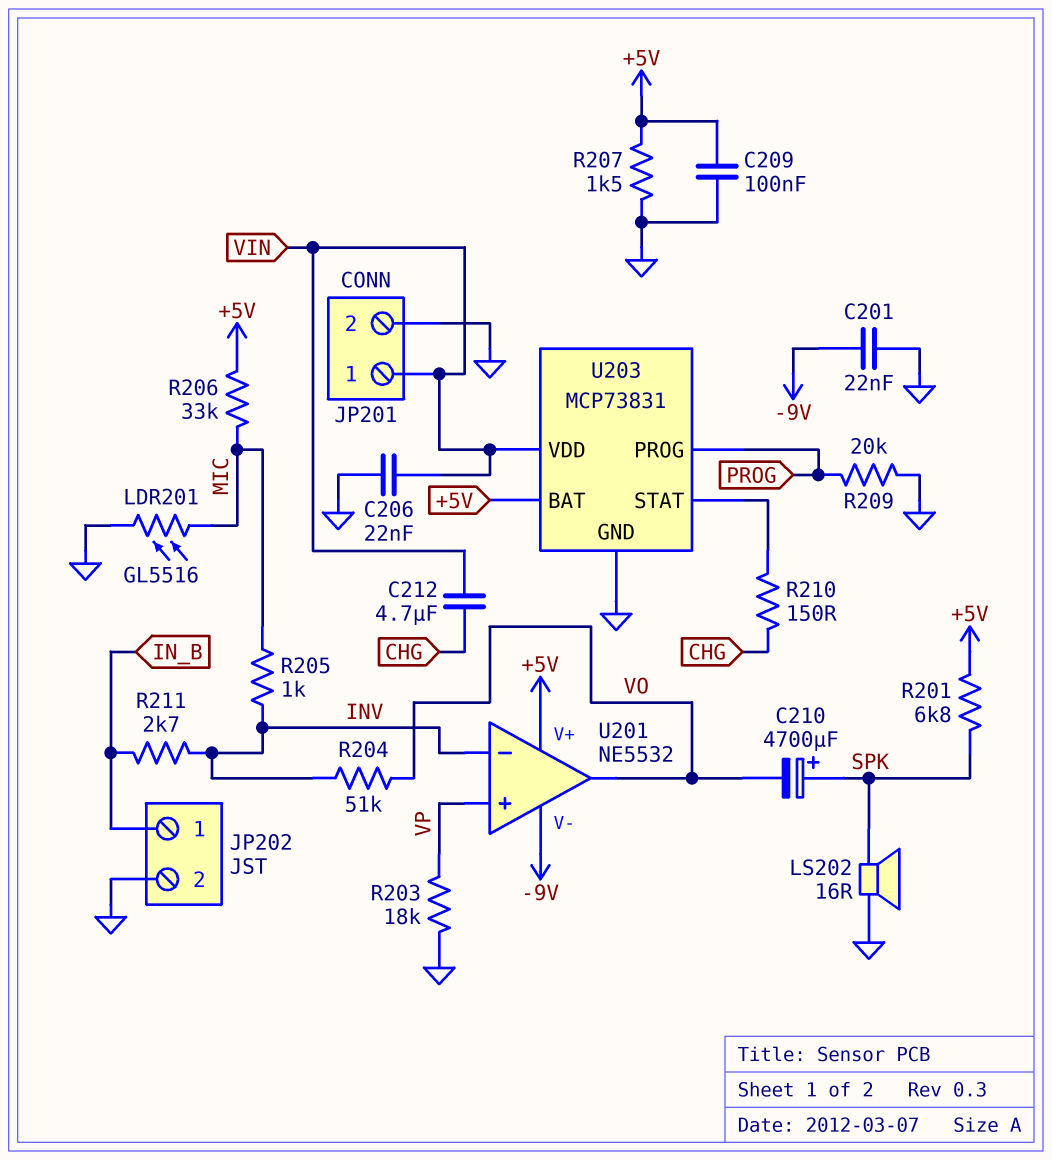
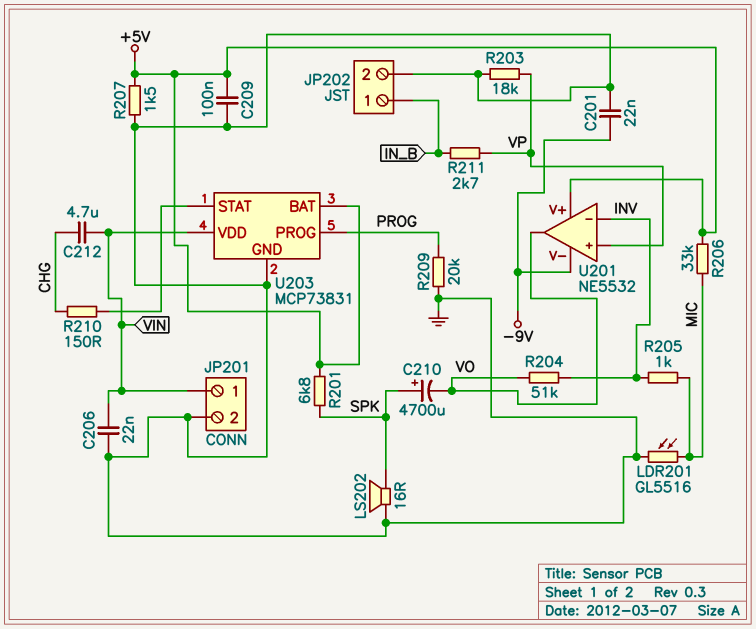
R211: 2.7k (INV, IN_B) -> 2.7k (IN_B, VP)

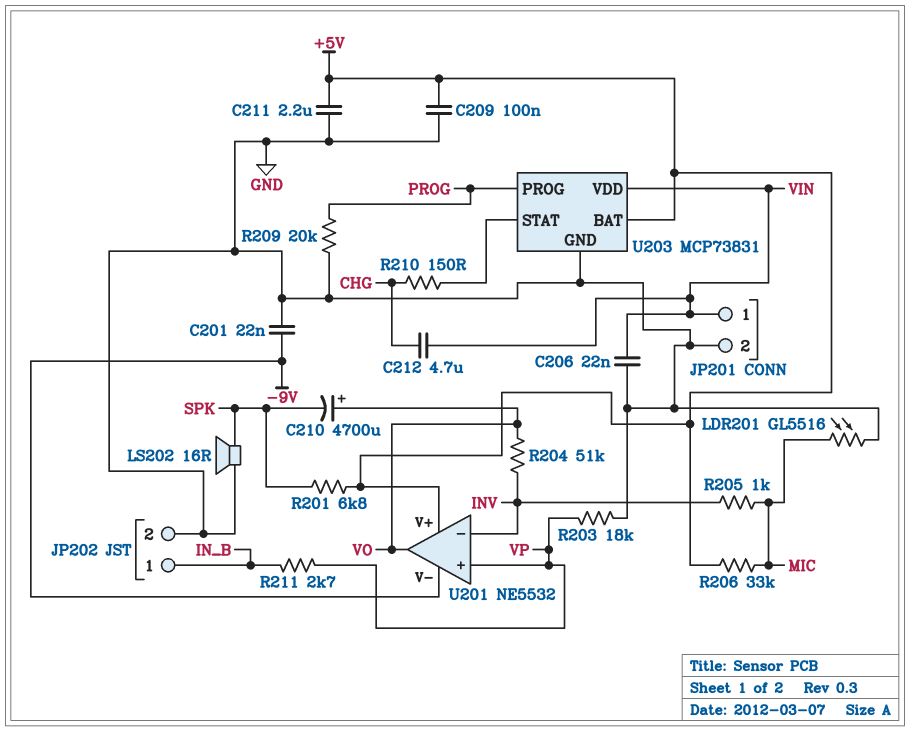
C210: 4700uF (plus SPK, minus VO) -> 4700uF (plus VO, minus SPK)
C211: none -> 2.2uF (+5V, GND)
R207: 1.5k (+5V, GND) -> none

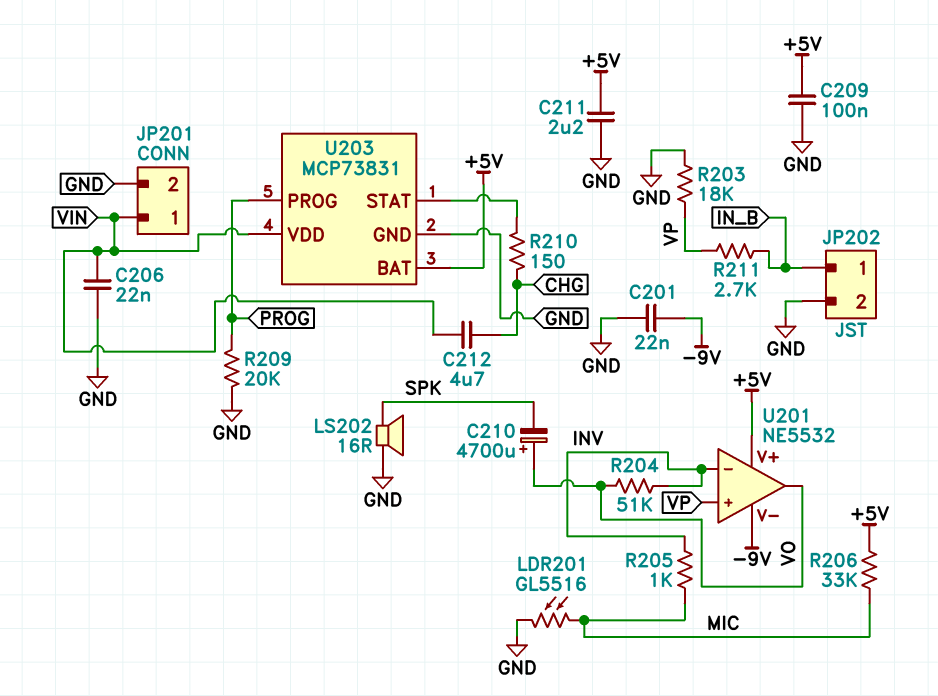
R201: 6.8k (+5V, SPK) -> none

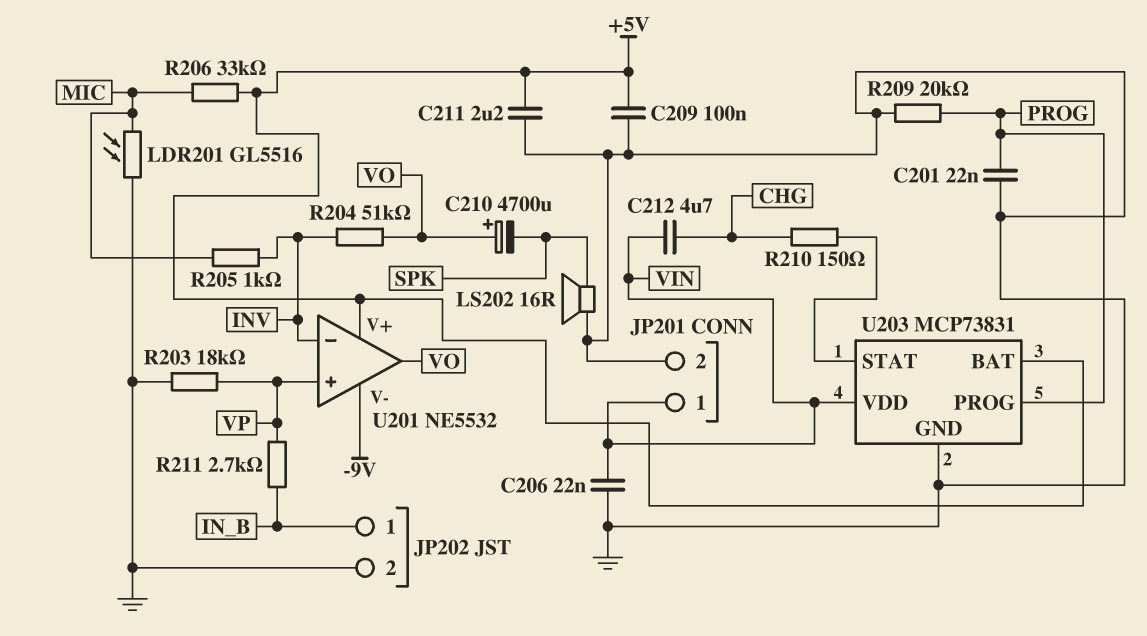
C201: 22nF (-9V, GND) -> 22nF (GND, PROG)

